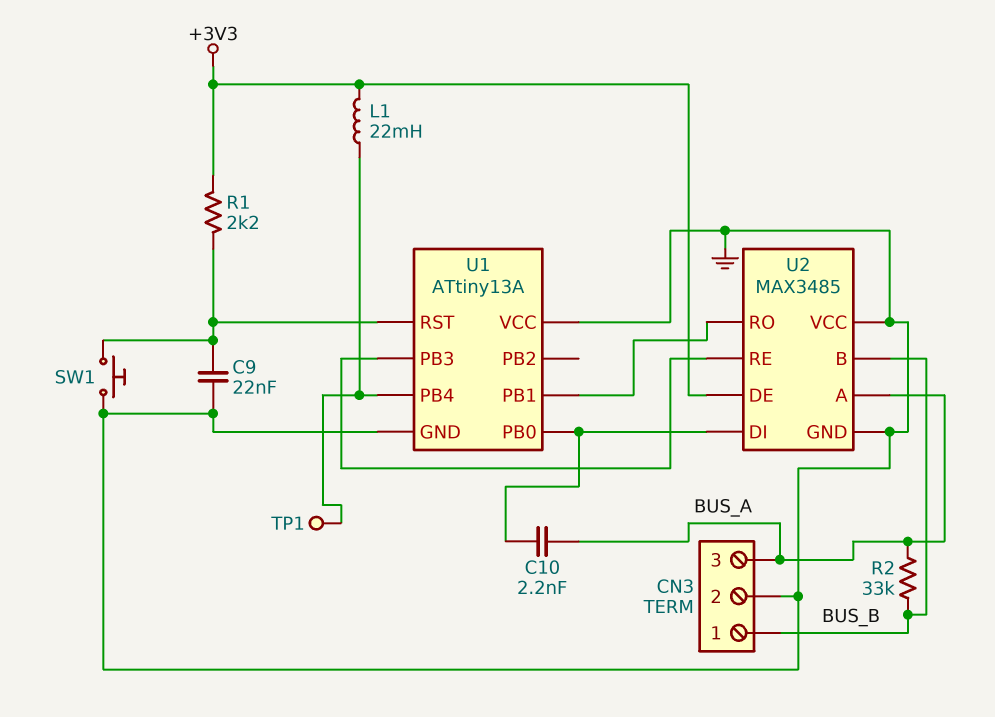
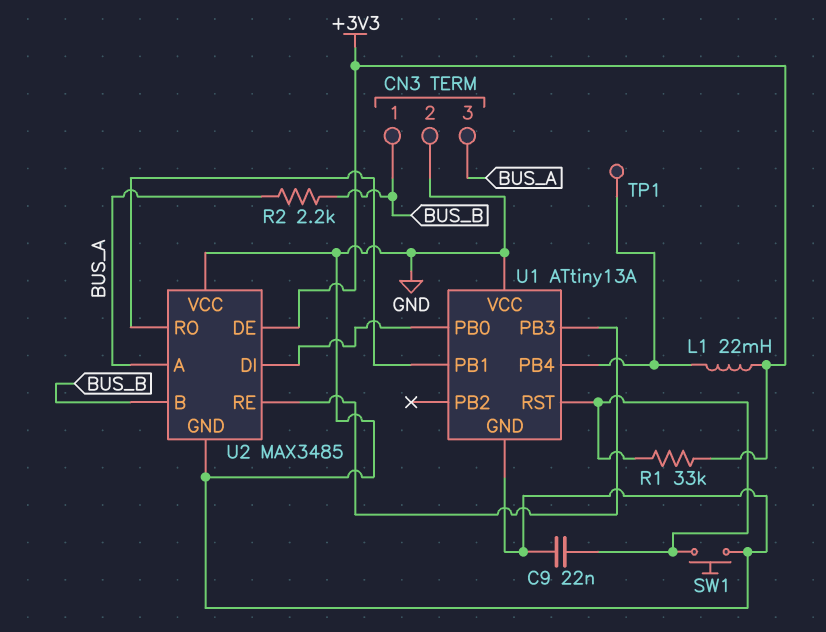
C10: 2.2nF (BUS_A, U1/PB0) -> none
R1: 2.2k (+3V3, U1/RST) -> 33k (+3V3, U1/RST)
R2: 33k (BUS_A, BUS_B) -> 2.2k (BUS_A, BUS_B)

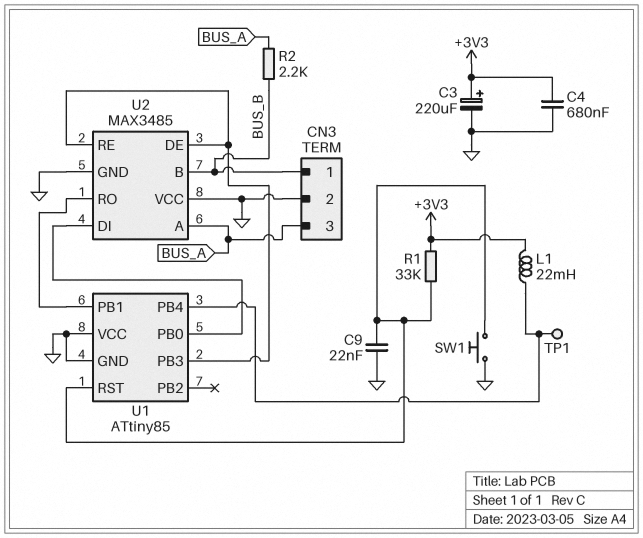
C3: none -> 220uF (plus +3V3, minus GND)
C4: none -> 680nF (+3V3, GND)
U1: ATtiny13A -> ATtiny85
U2 pin DE: +3V3 -> U1/PB3

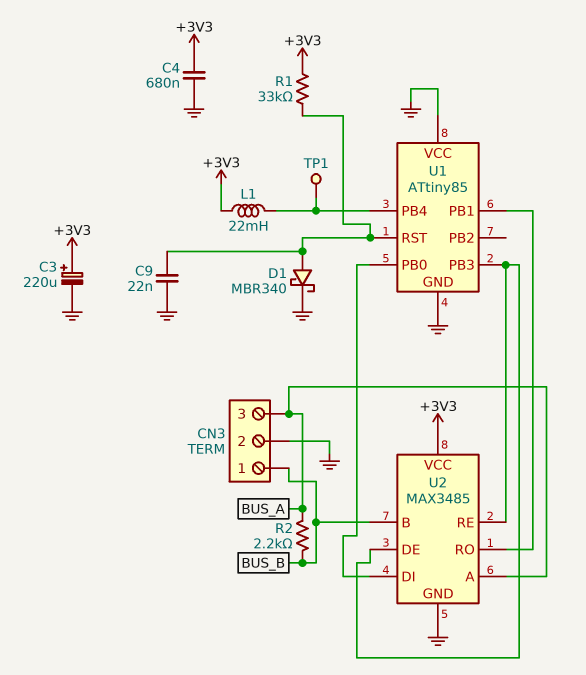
D1: none -> schottky MBR340 (A U1/RST, K GND)
SW1: button (GND, U1/RST) -> none
U2 pin VCC: GND -> +3V3

